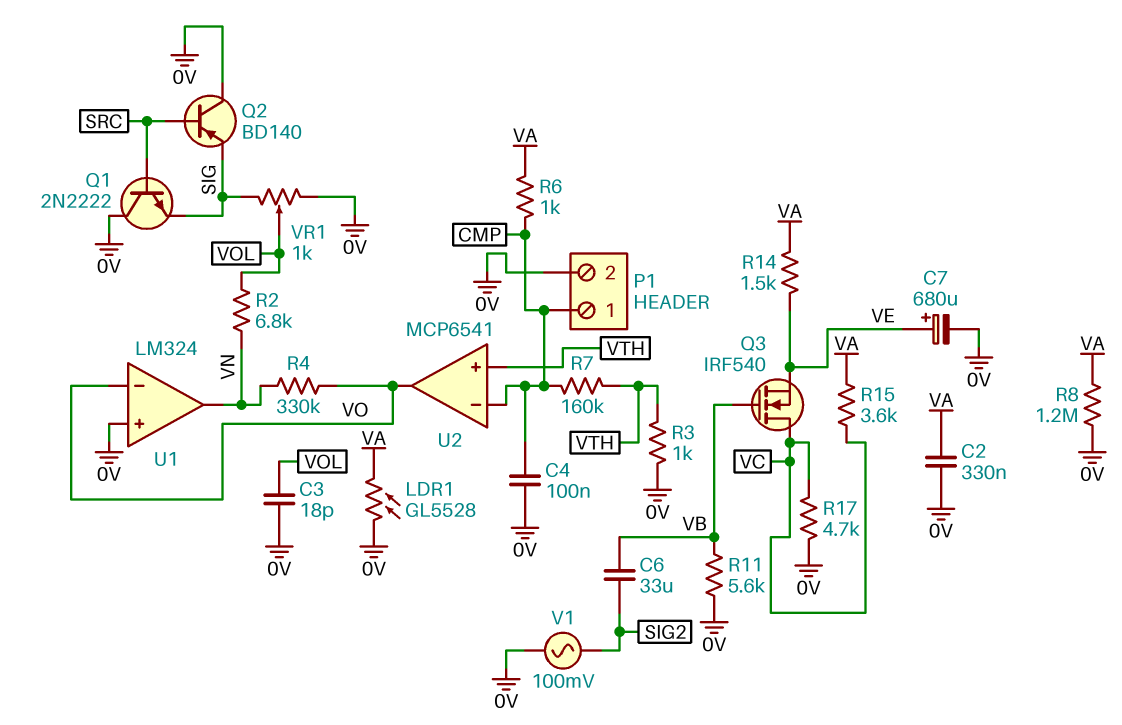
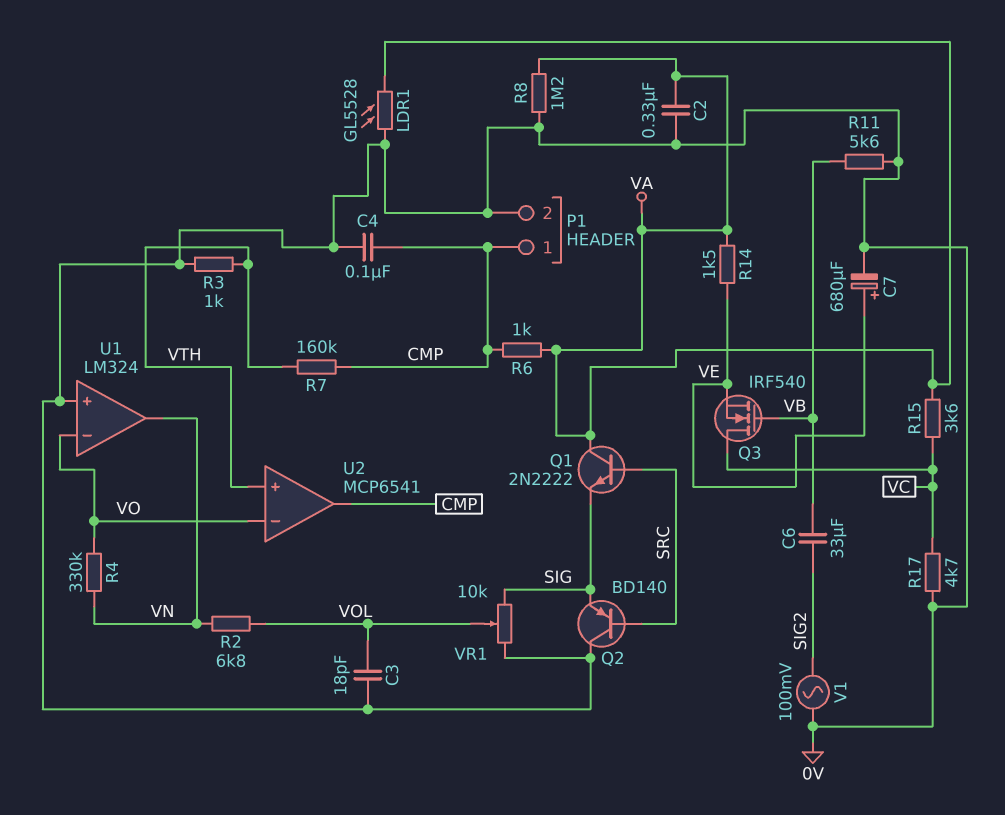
Q1: NPN 2N2222 (B SRC, C 0V, E SIG) -> NPN 2N2222 (B SRC, C VA, E SIG)
U2 pin in-: CMP -> VO
U2 pin out: VO -> CMP
VR1: 1k (0V, SIG, wiper VOL) -> 10k (0V, SIG, wiper VOL)

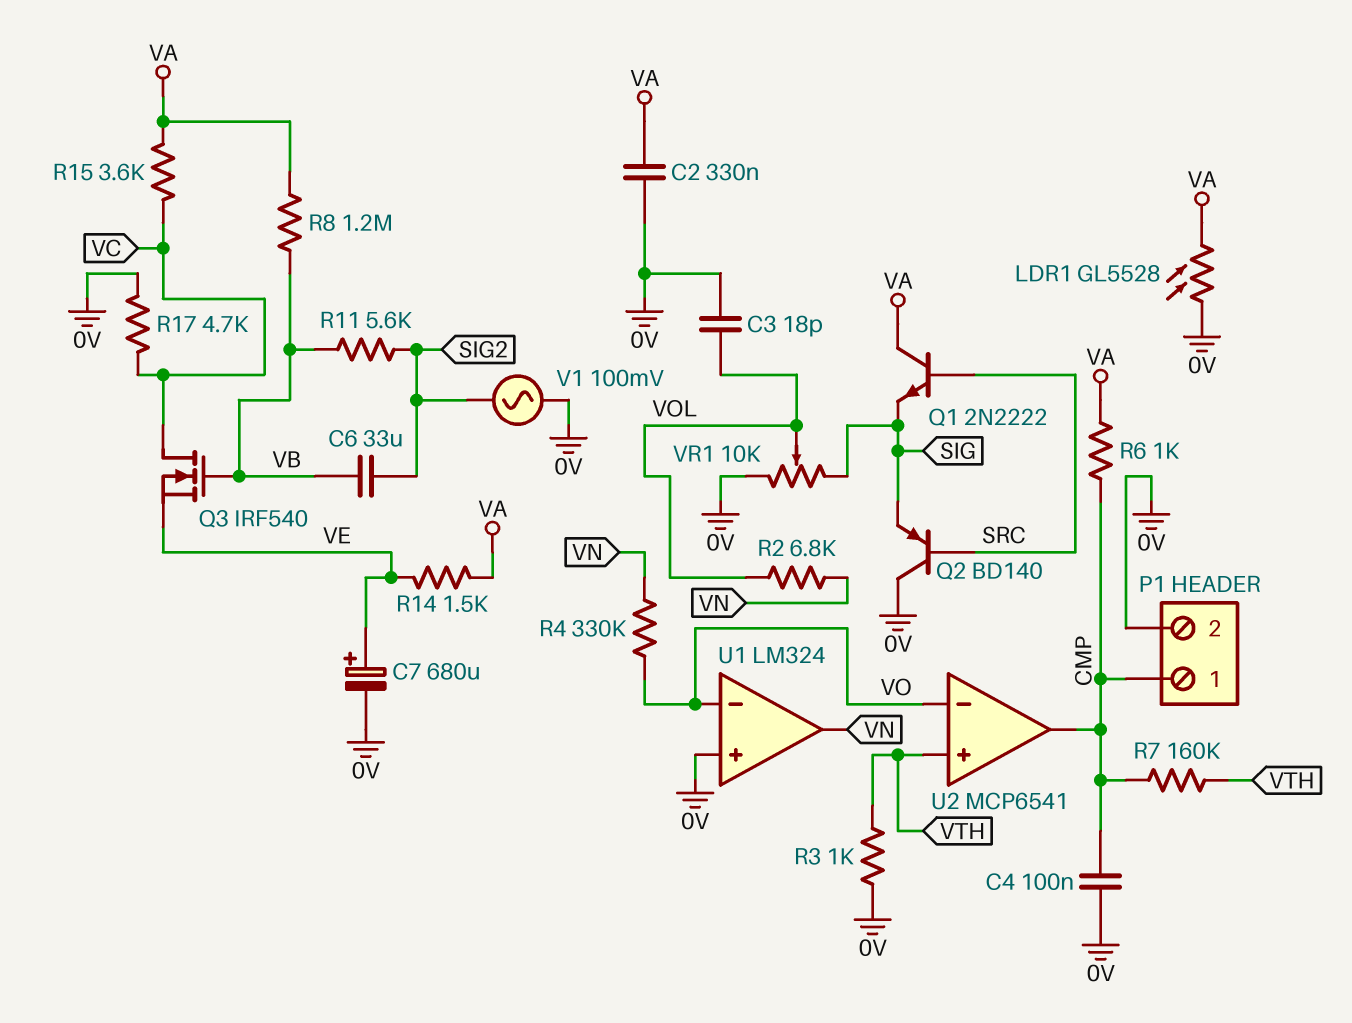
R8: 1.2M (0V, VA) -> 1.2M (VA, VB)
R11: 5.6k (0V, VB) -> 5.6k (SIG2, VB)

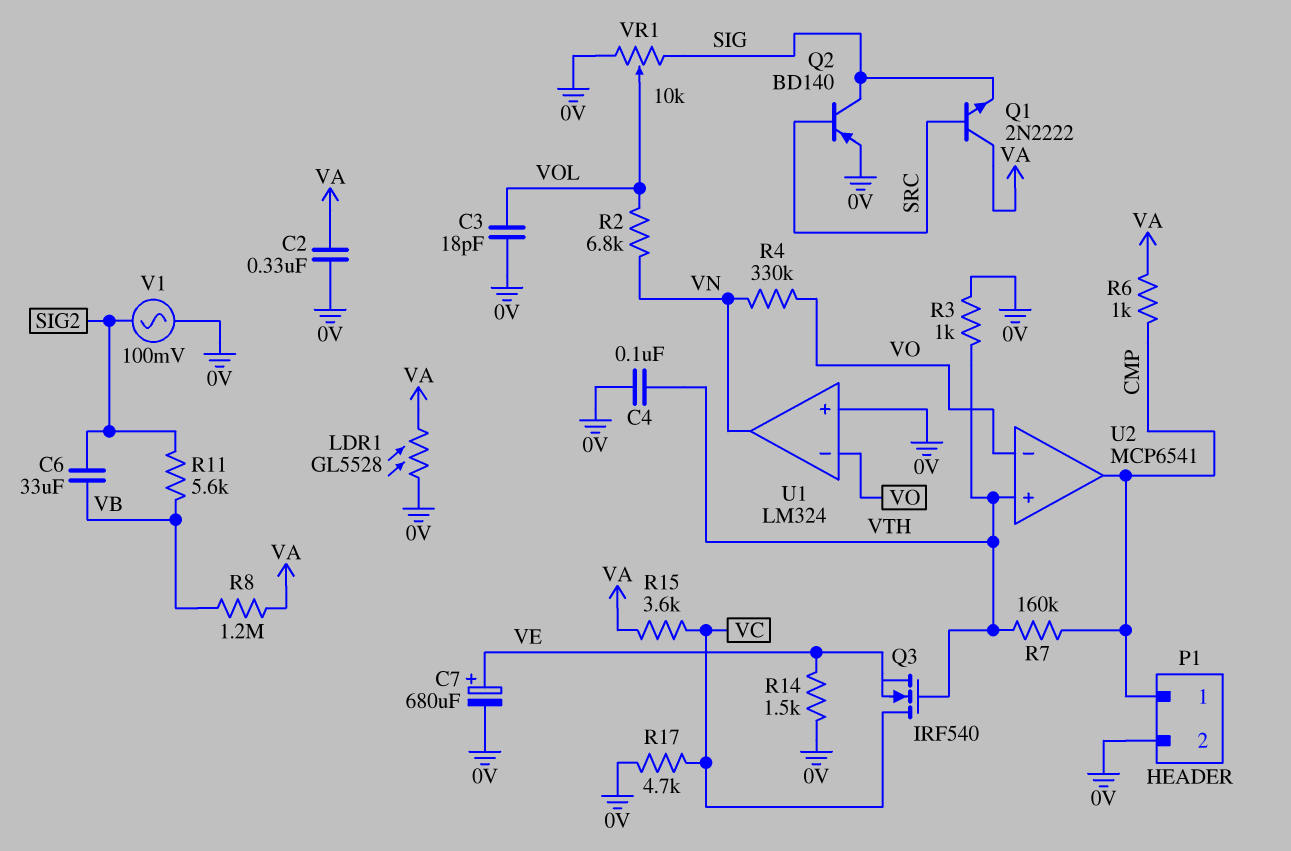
C4: 100nF (0V, CMP) -> 100nF (0V, VTH)
Q2: PNP BD140 (B SRC, C 0V, E SIG) -> PNP BD140 (B SRC, C SIG, E 0V)
Q3: NMOS IRF540 (G VB, D VC, S VE) -> NMOS IRF540 (G VTH, D VC, S VE)
R14: 1.5k (VA, VE) -> 1.5k (0V, VE)

